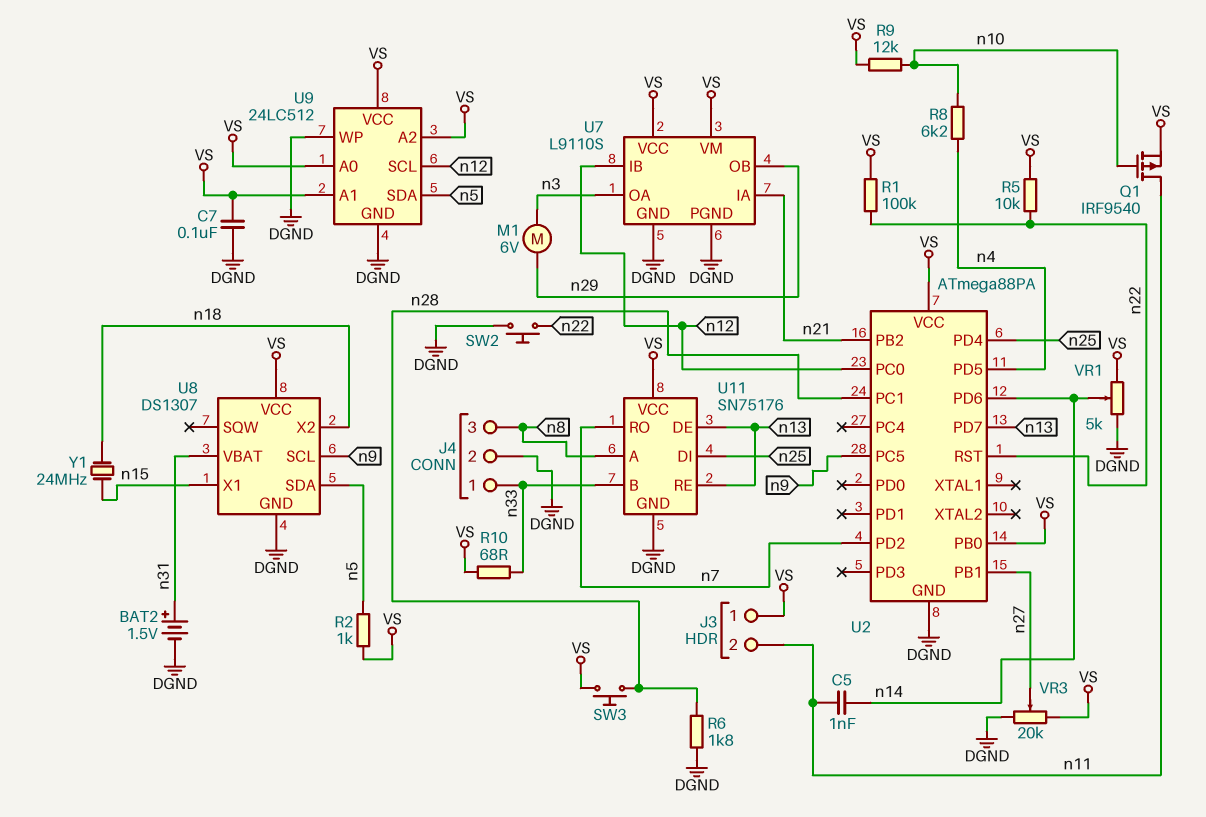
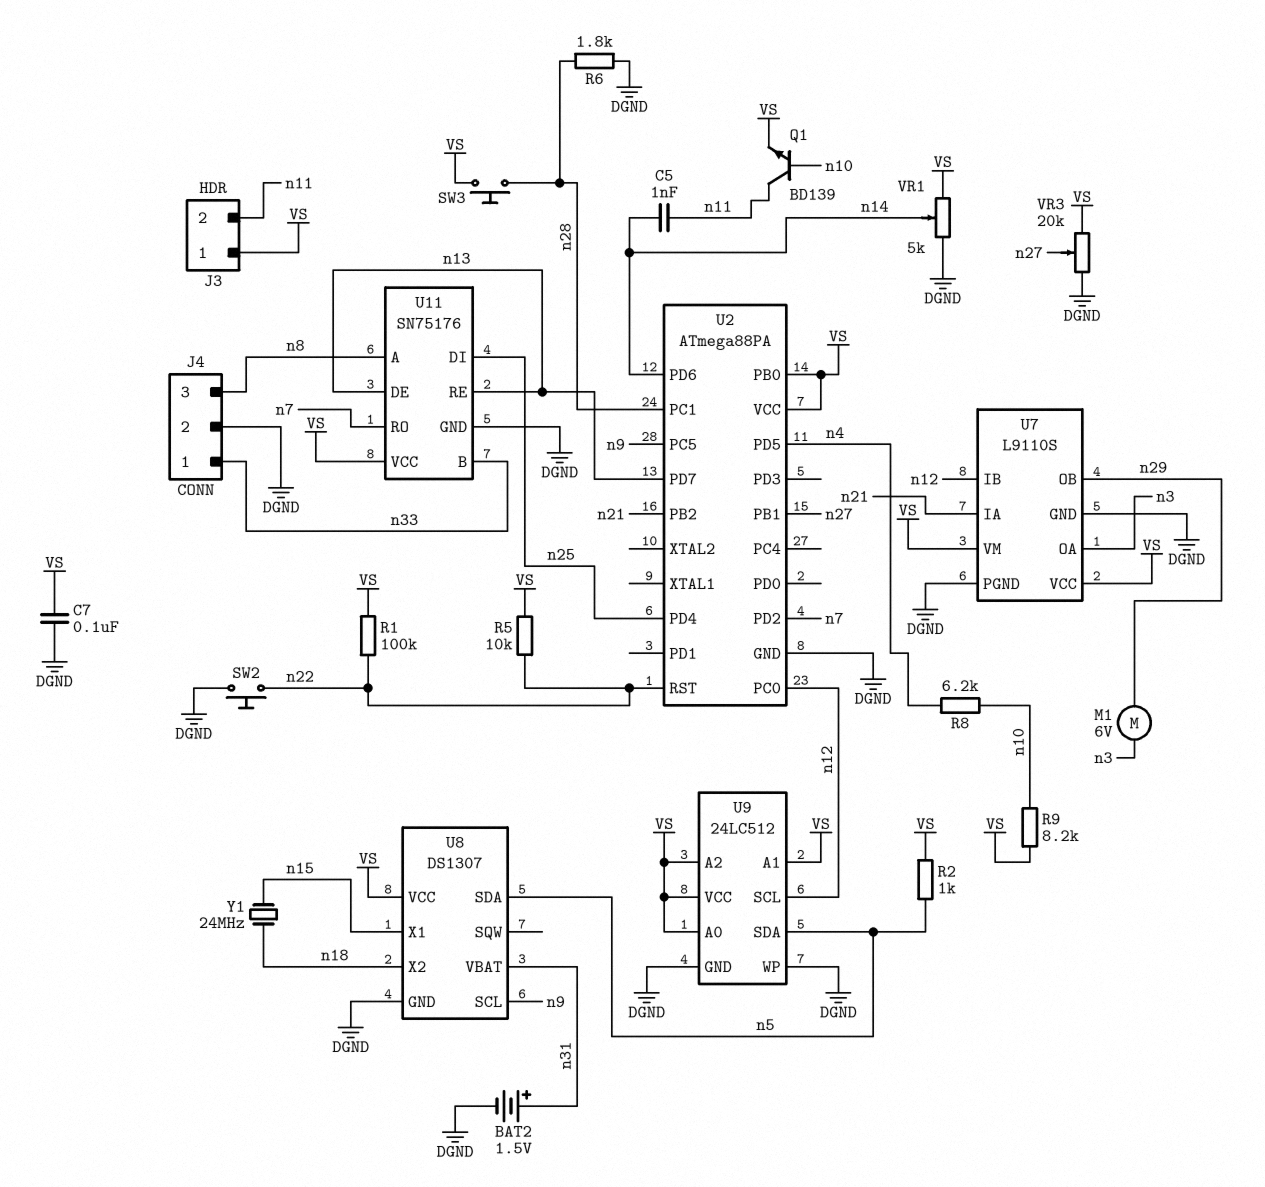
Q1: PMOS IRF9540 (G n10, D n11, S VS) -> NPN BD139 (B n10, C n11, E VS)
R9: 12k (VS, n10) -> 8.2k (VS, n10)
R10: 68 (VS, n33) -> none

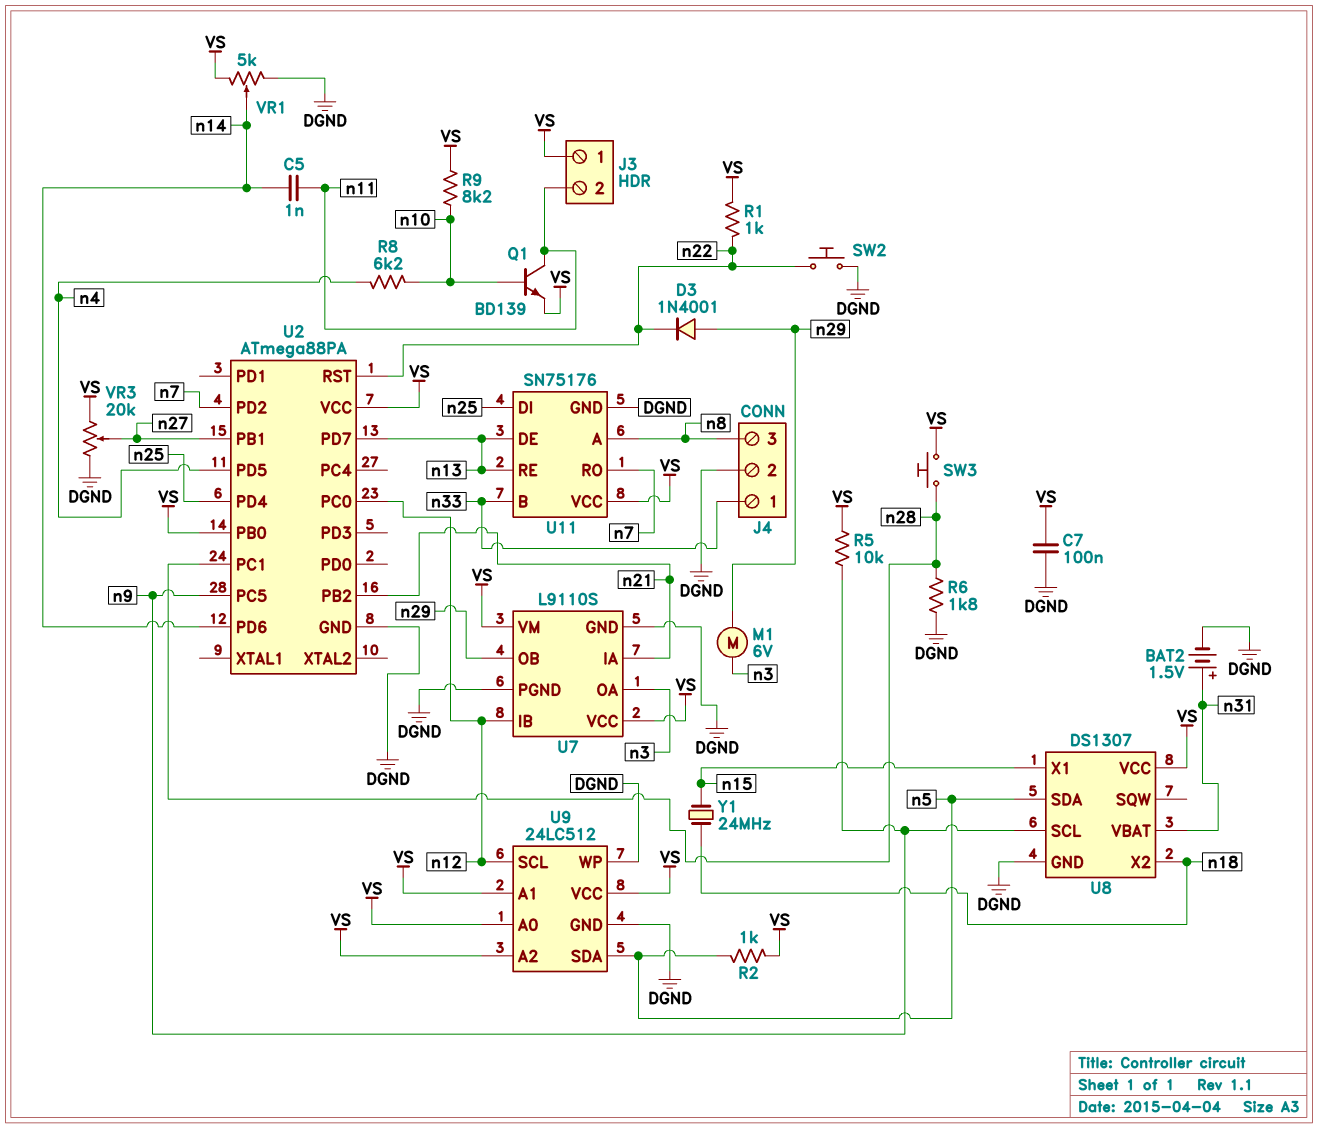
D3: none -> diode 1N4001 (A n29, K n22)
R1: 100k (VS, n22) -> 1k (VS, n22)
R5: 10k (VS, n22) -> 10k (VS, n9)

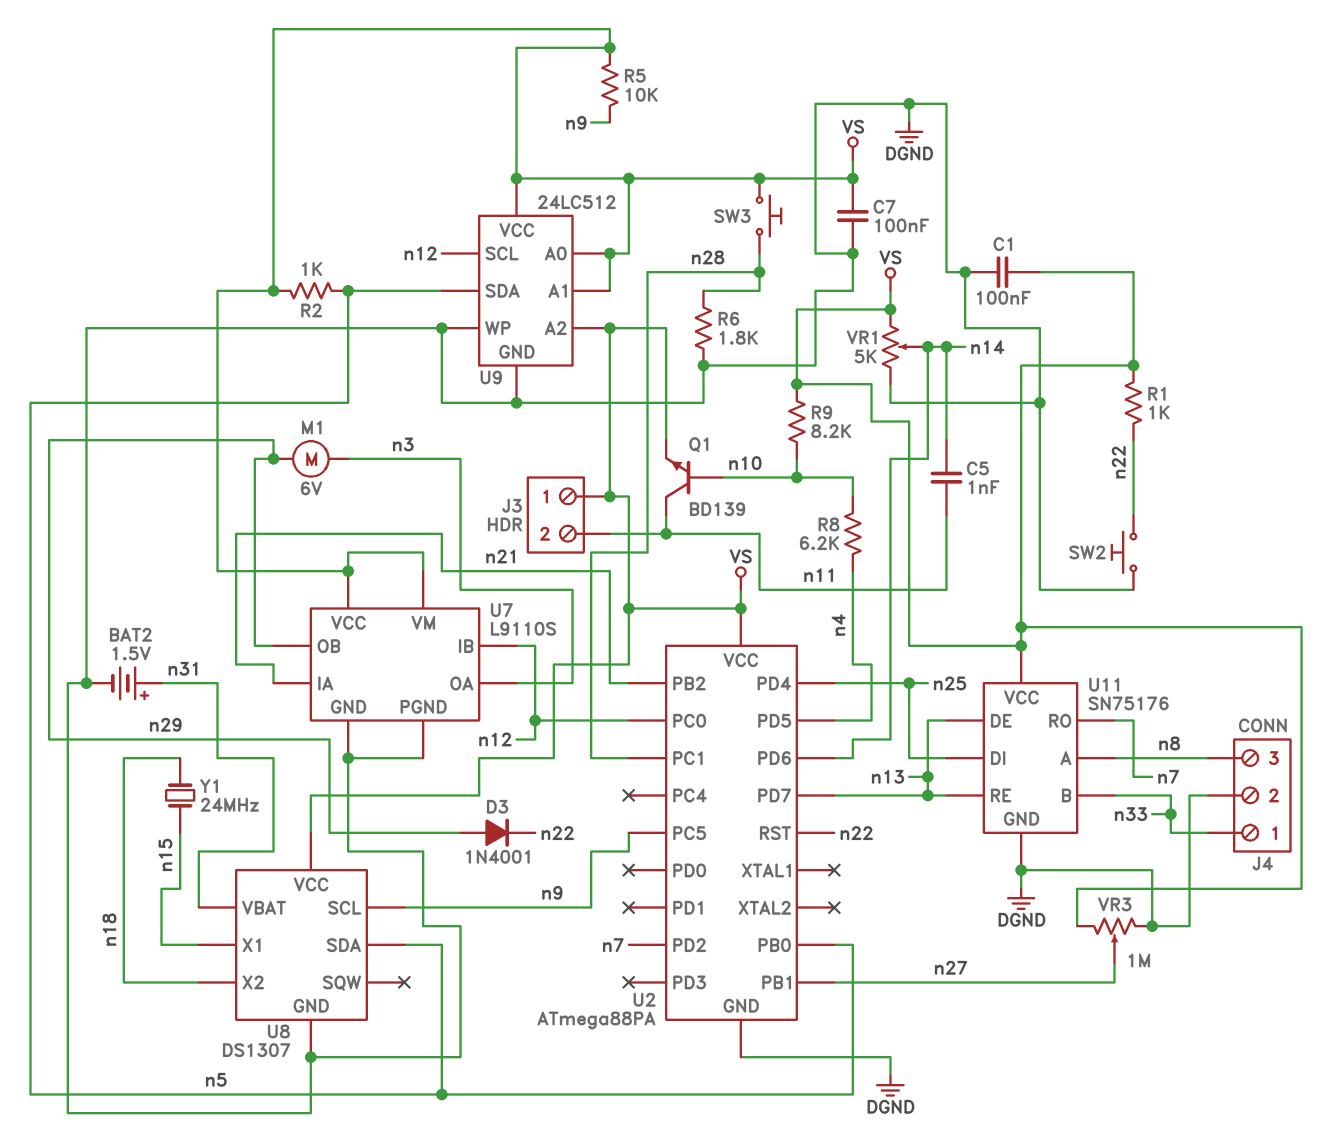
C1: none -> 100nF (DGND, VS)
U2 pin PB0: VS -> n5
VR3: 20k (DGND, VS, wiper n27) -> 1M (DGND, VS, wiper n27)

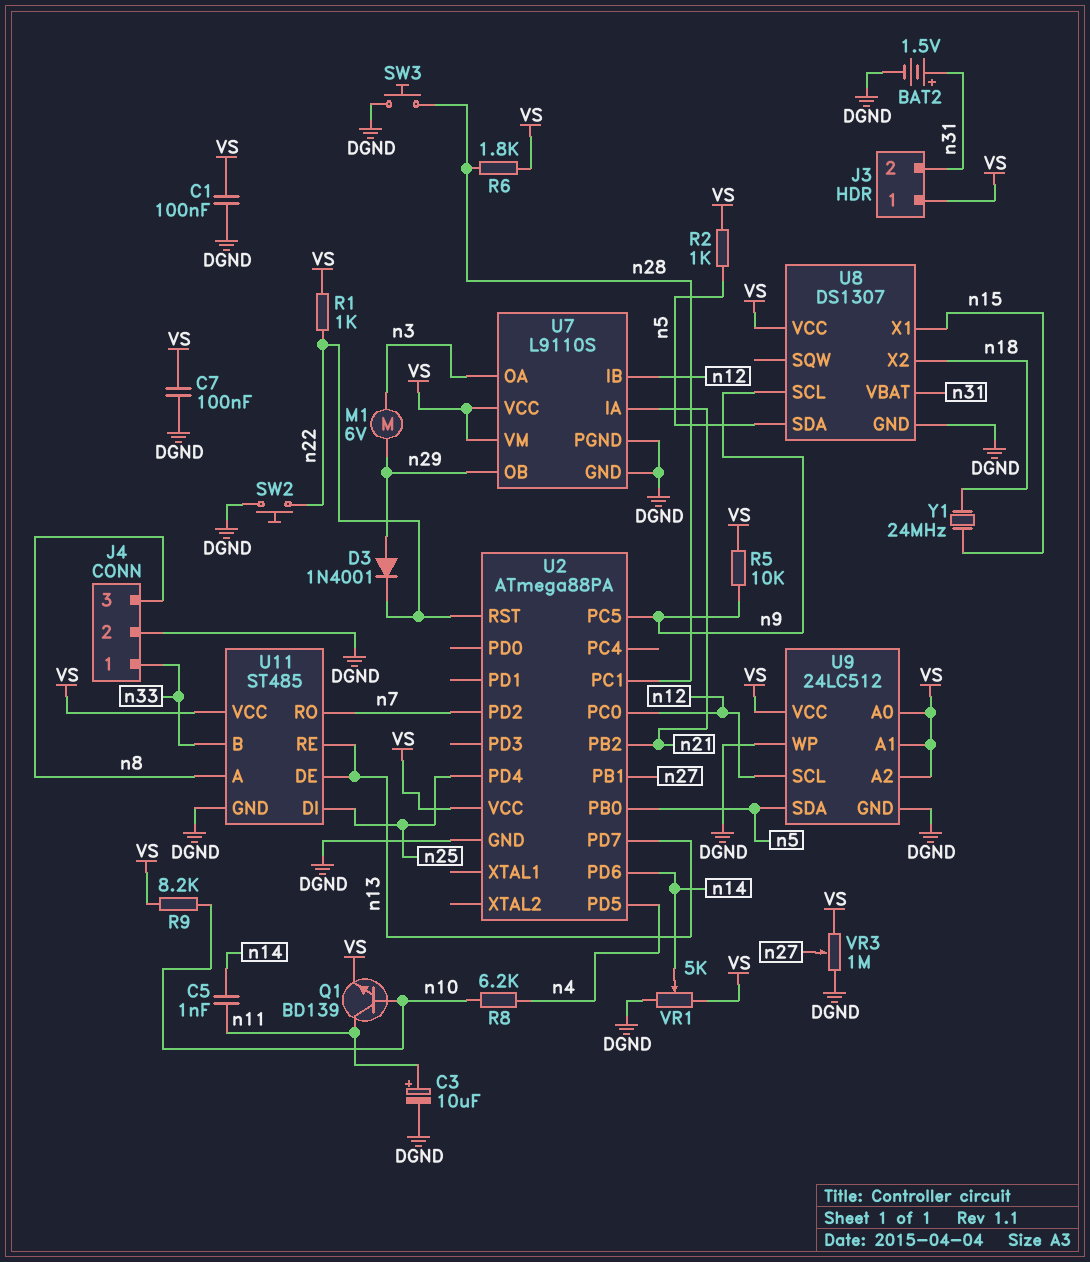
C3: none -> 10uF (plus n11, minus DGND)
J3 pin 2: n11 -> n31
R6: 1.8k (DGND, n28) -> 1.8k (VS, n28)
SW3: button (VS, n28) -> button (DGND, n28)
U11: SN75176 -> ST485

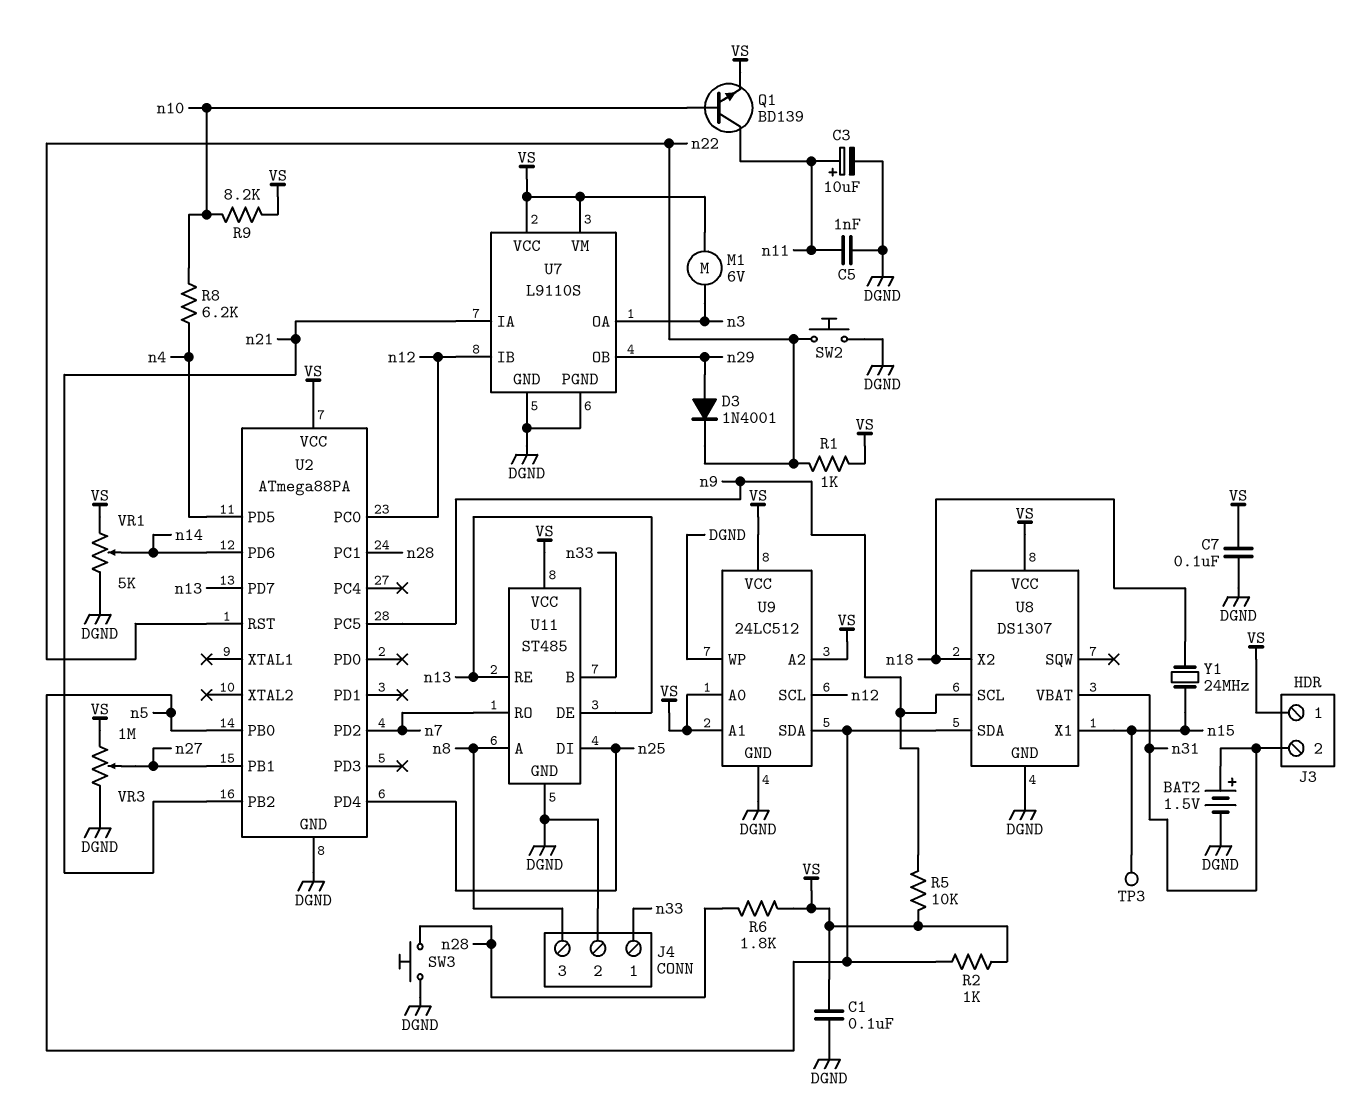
C5: 1nF (n11, n14) -> 1nF (DGND, n11)
M1: motor 6V (n3, n29) -> motor 6V (VS, n3)
TP3: none -> test point (n15)

